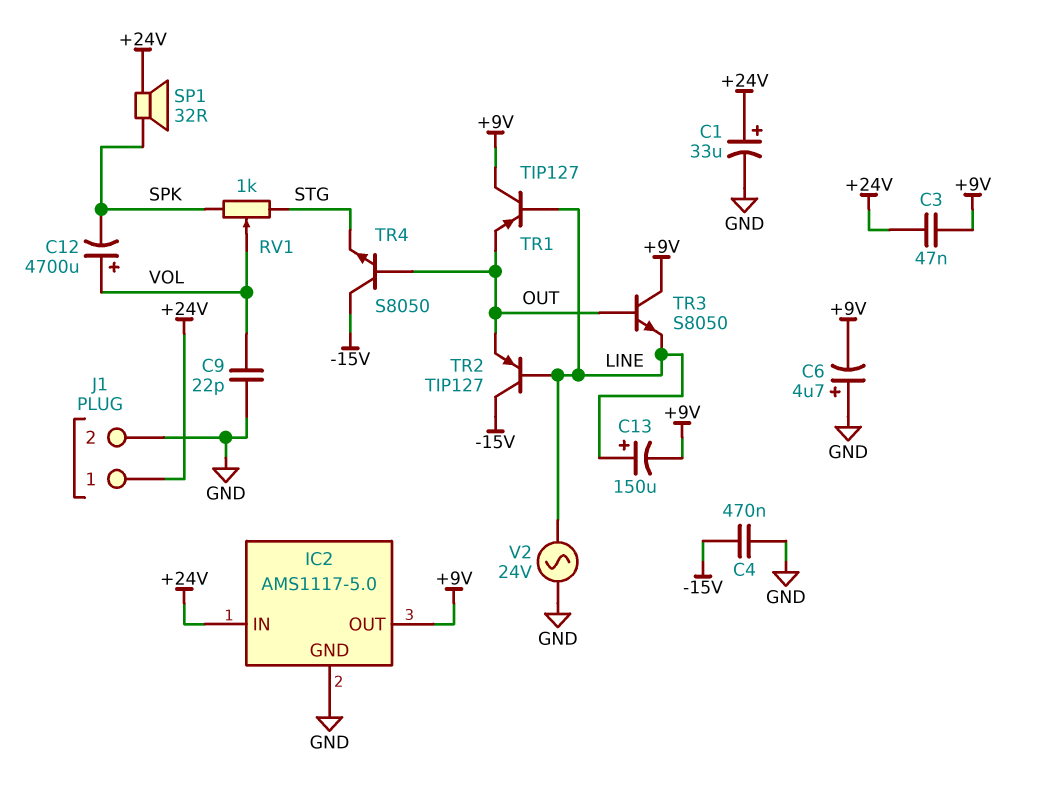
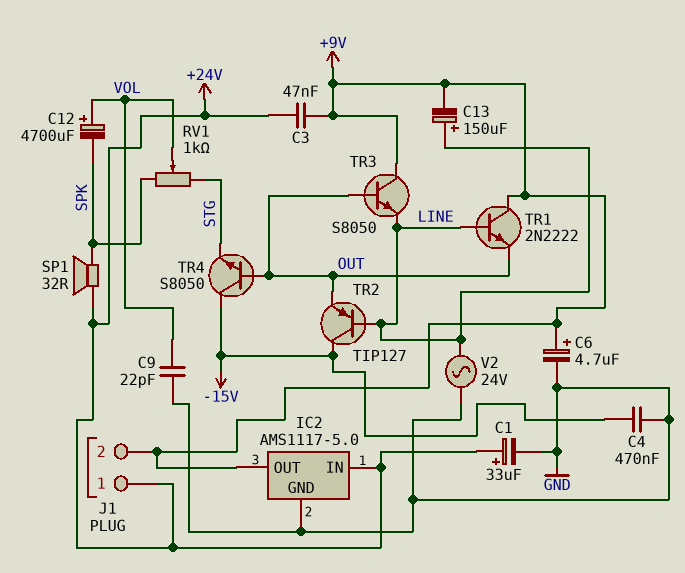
C6: 4.7uF (plus GND, minus +9V) -> 4.7uF (plus +9V, minus GND)
J1 pin 2: GND -> +9V
TR1: PNP TIP127 (B LINE, C +9V, E OUT) -> NPN 2N2222 (B LINE, C +9V, E OUT)

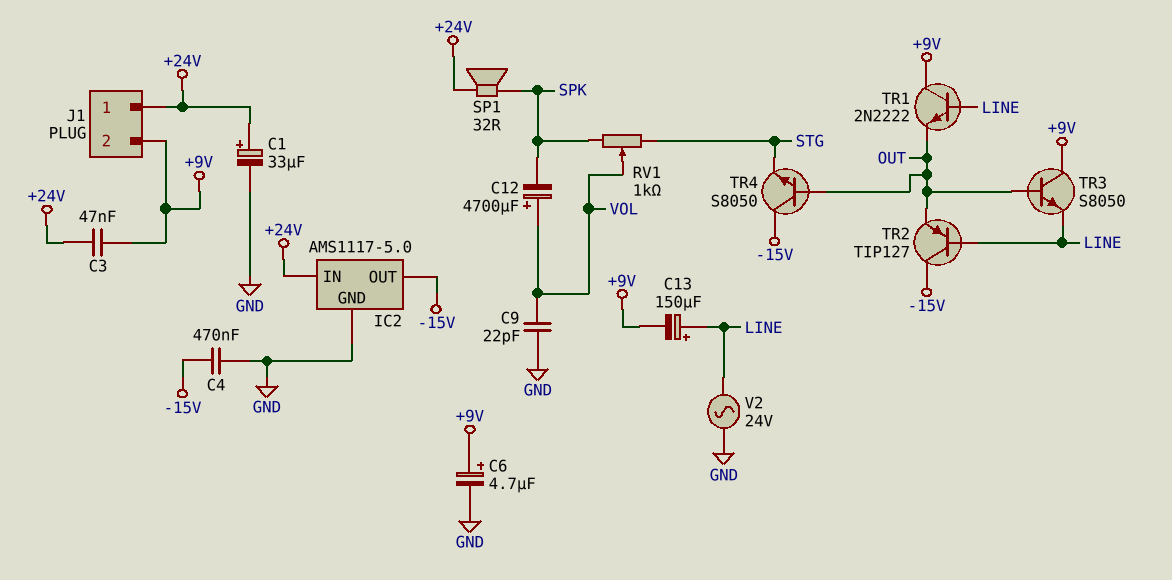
IC2 pin OUT: +9V -> -15V

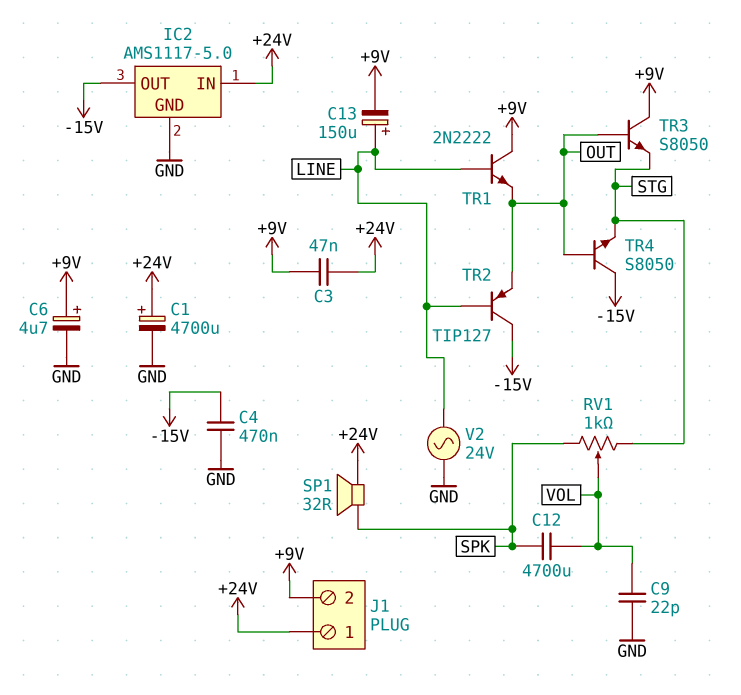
C1: 33uF (plus +24V, minus GND) -> 4700uF (plus +24V, minus GND)
C12: 4700uF (plus VOL, minus SPK) -> 4700uF (SPK, VOL)
TR3: NPN S8050 (B OUT, C +9V, E LINE) -> NPN S8050 (B OUT, C +9V, E STG)

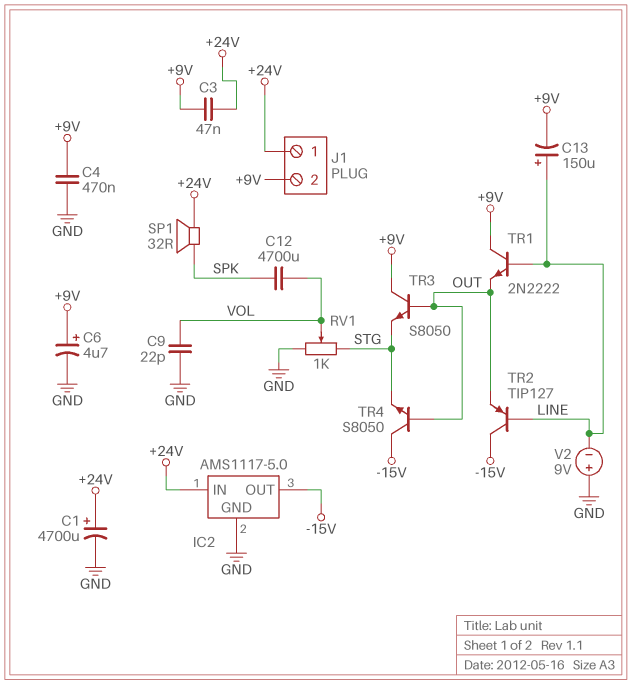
C4: 470nF (-15V, GND) -> 470nF (+9V, GND)
RV1: 1k (SPK, STG, wiper VOL) -> 1k (GND, STG, wiper VOL)
V2: AC 24V (GND, LINE) -> 9V (plus GND, minus LINE)

